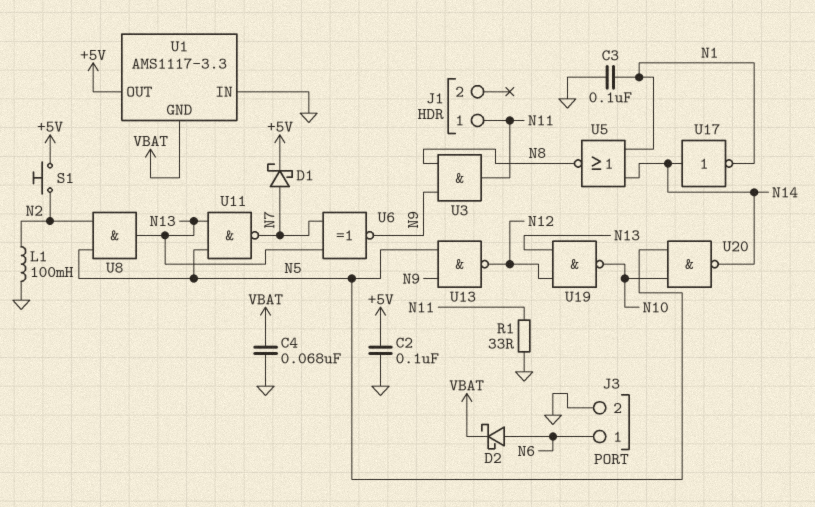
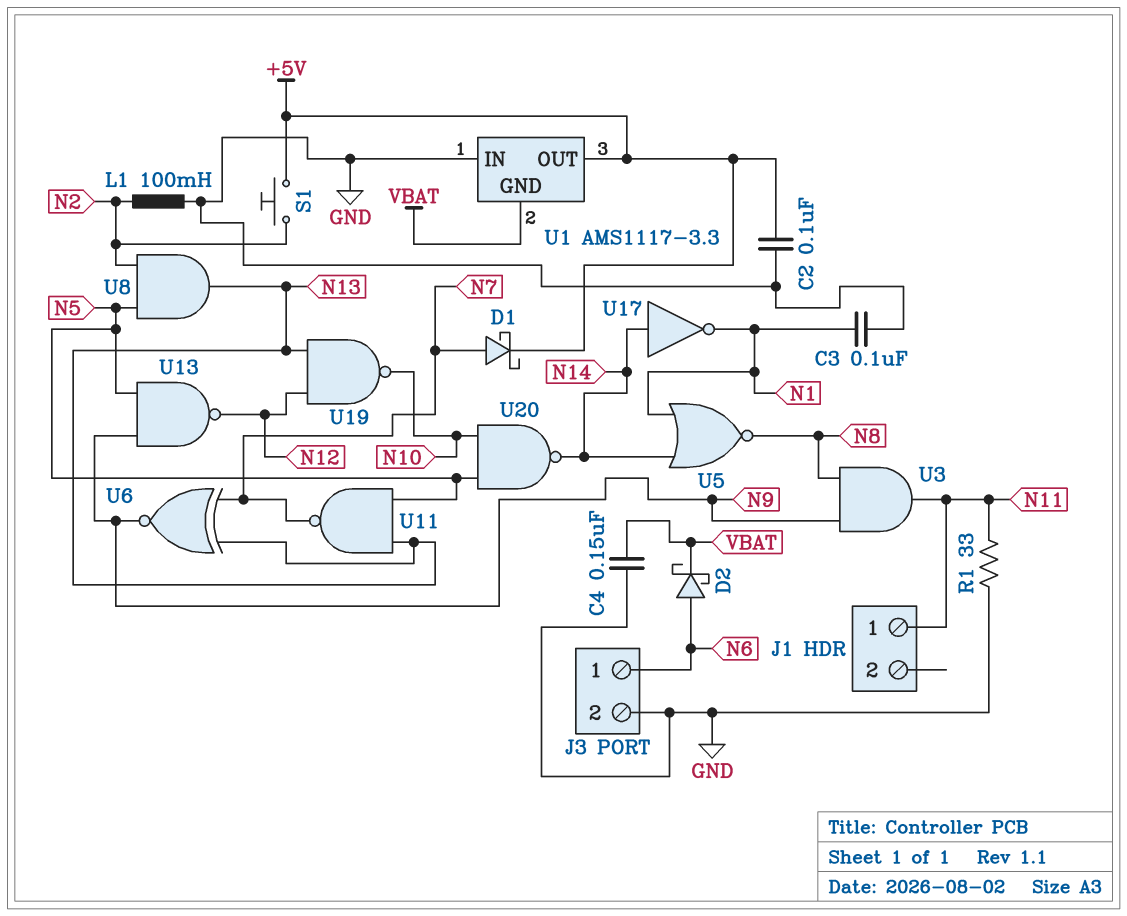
C4: 68nF (GND, VBAT) -> 150nF (GND, VBAT)

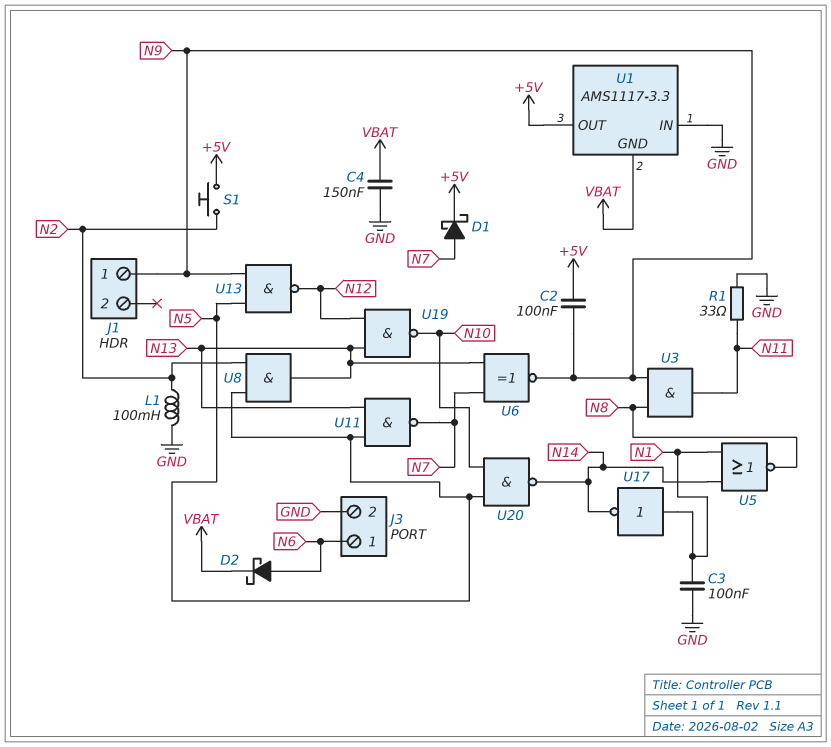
C2: 100nF (+5V, GND) -> 100nF (+5V, N9)
J1 pin 1: N11 -> N9
U17: NOT (in N14, out N1) -> NOT (in N1, out N14)

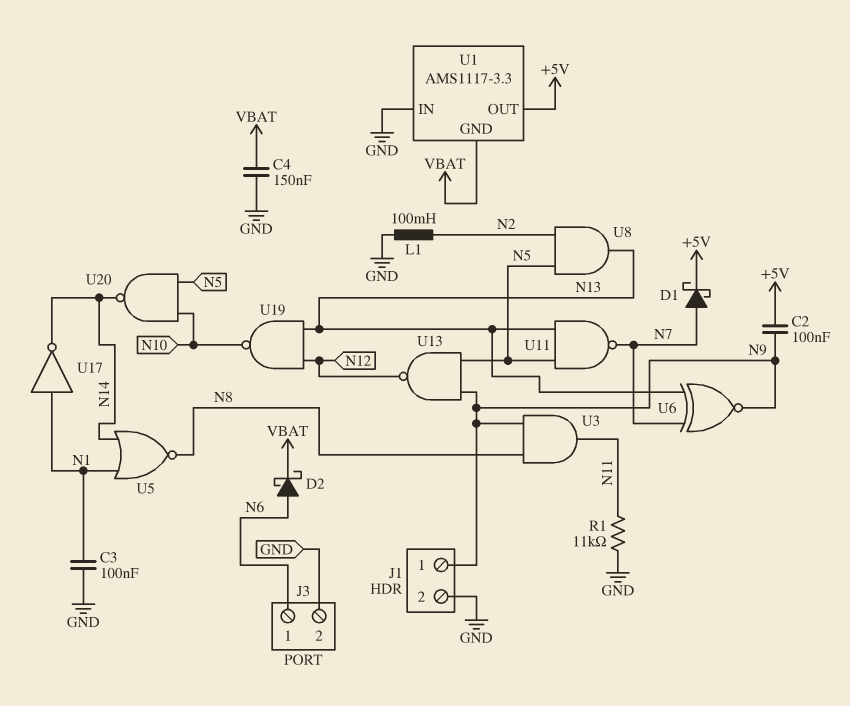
J1 pin 2: none -> GND
R1: 33 (GND, N11) -> 11k (GND, N11)
S1: button (+5V, N2) -> none

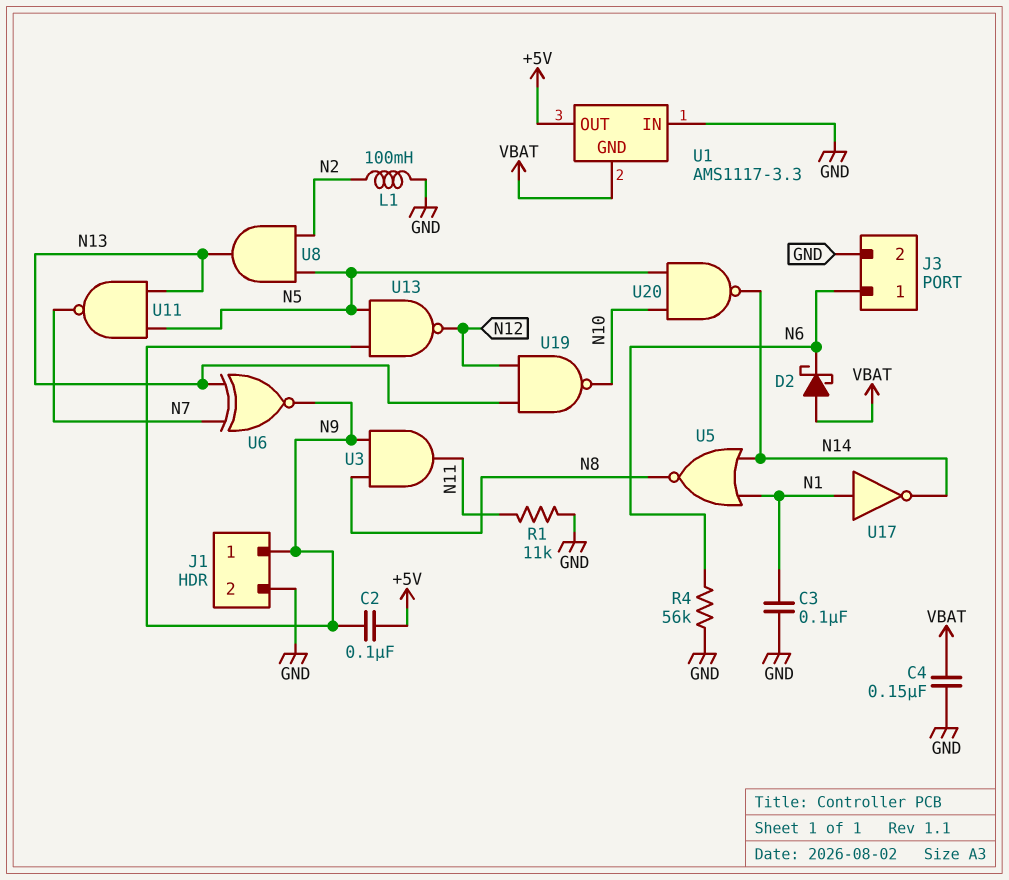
D1: schottky (A N7, K +5V) -> none
D2: schottky (A N6, K VBAT) -> schottky (A VBAT, K N6)
R4: none -> 56k (GND, N6)

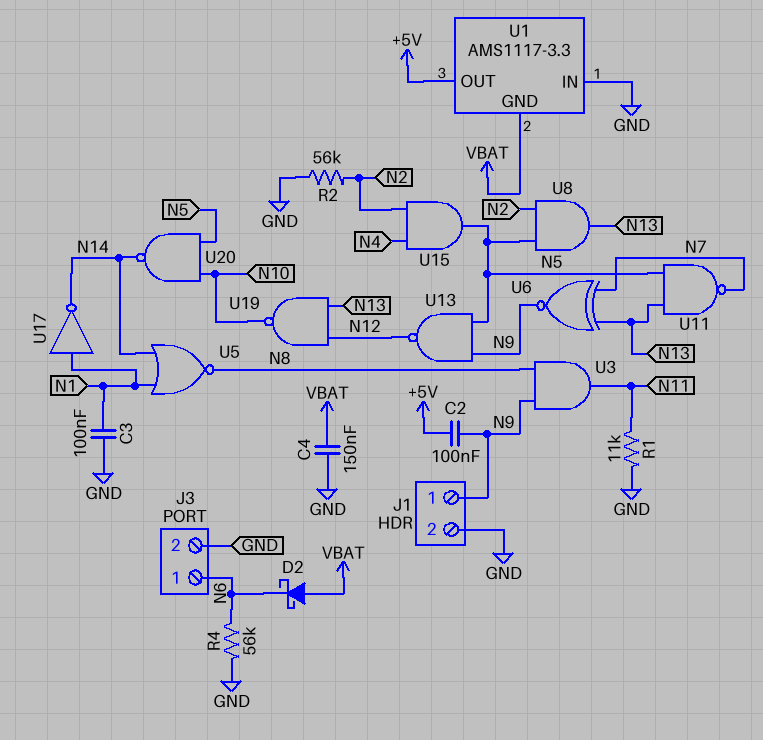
L1: 100mH (GND, N2) -> none
R2: none -> 56k (GND, N2)
U15: none -> AND (in N2, in N4, out N5)

